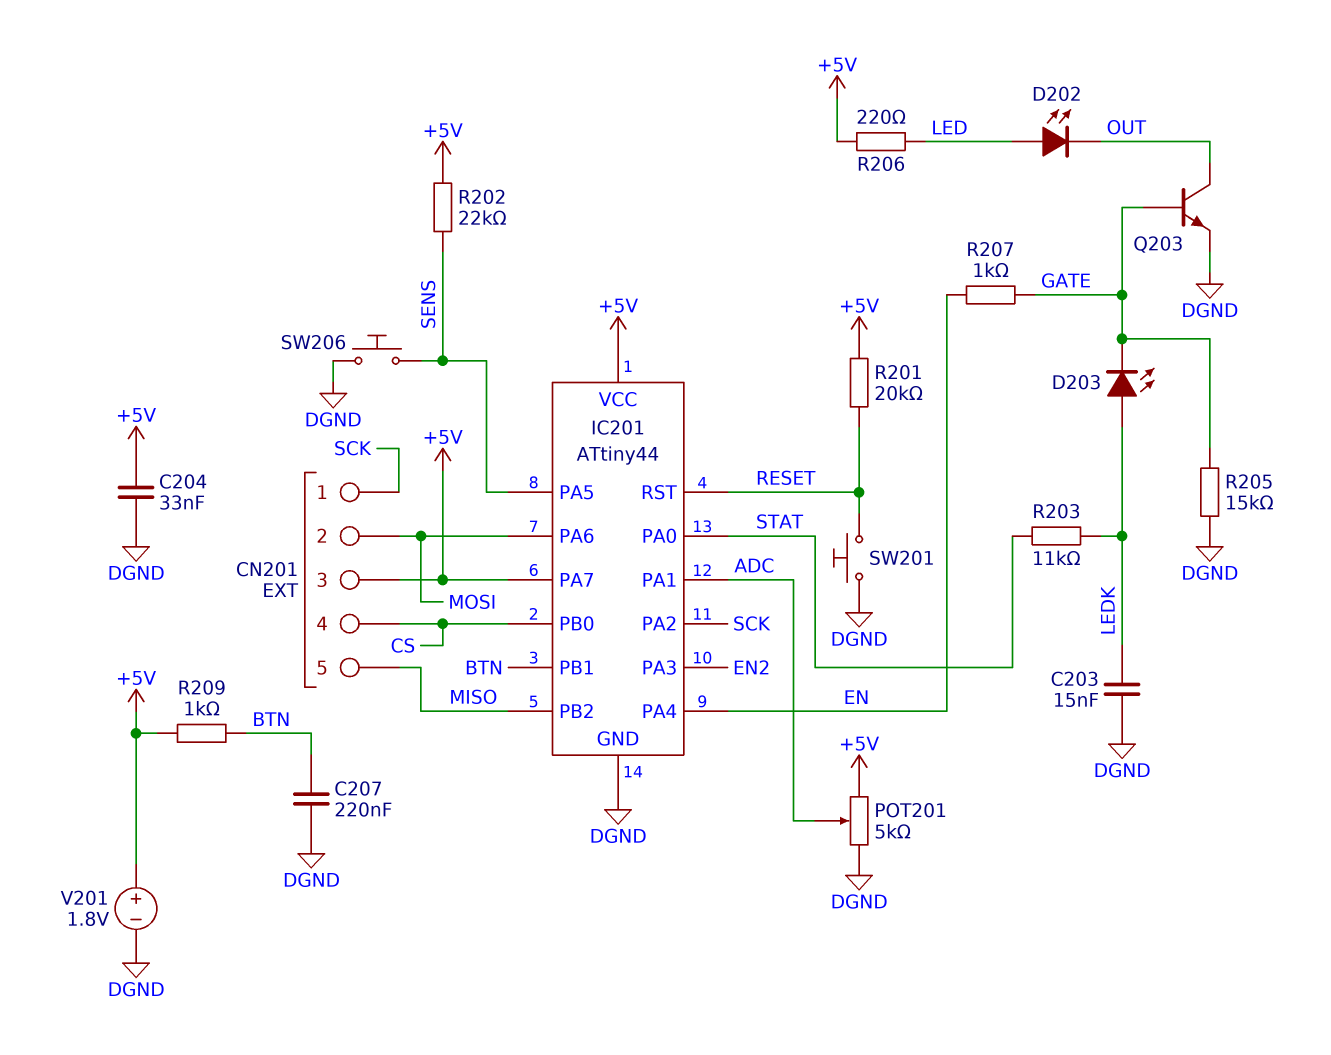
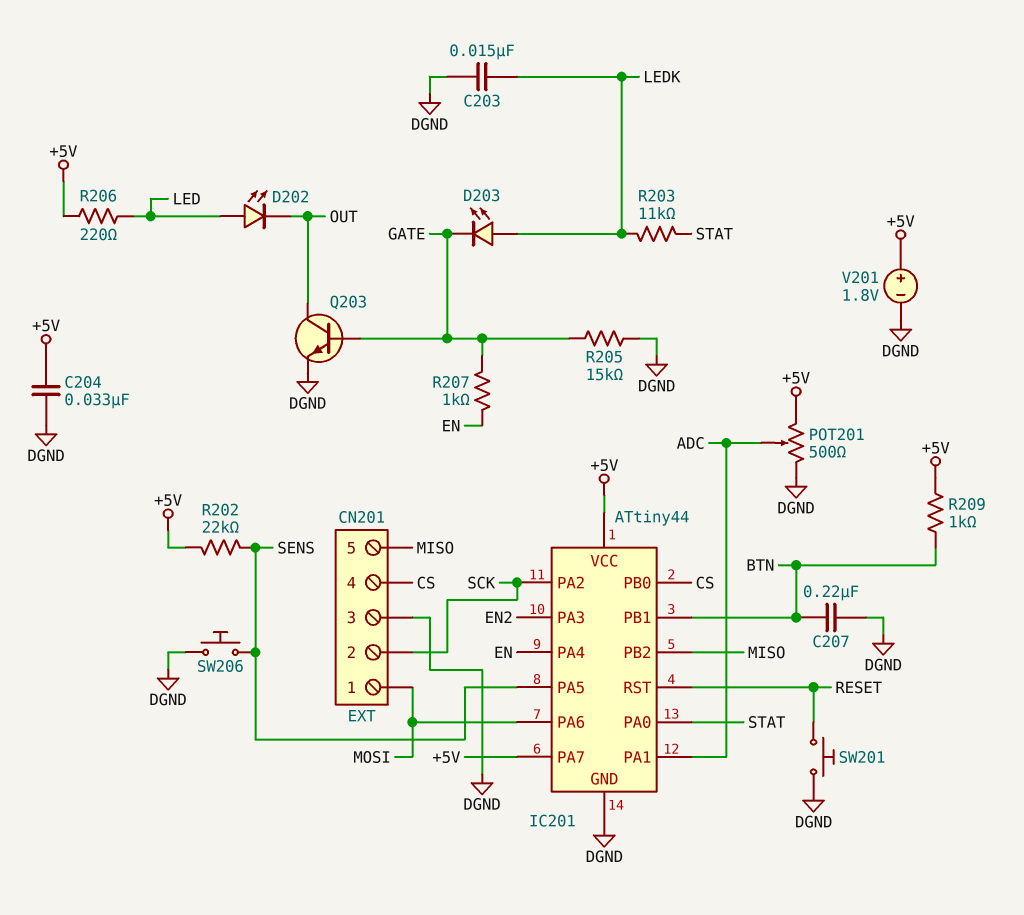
CN201 pin 1: SCK -> MOSI
CN201 pin 2: MOSI -> SCK
CN201 pin 3: +5V -> DGND
POT201: 5k (+5V, DGND, wiper ADC) -> 500 (+5V, DGND, wiper ADC)
R201: 20k (+5V, RESET) -> none

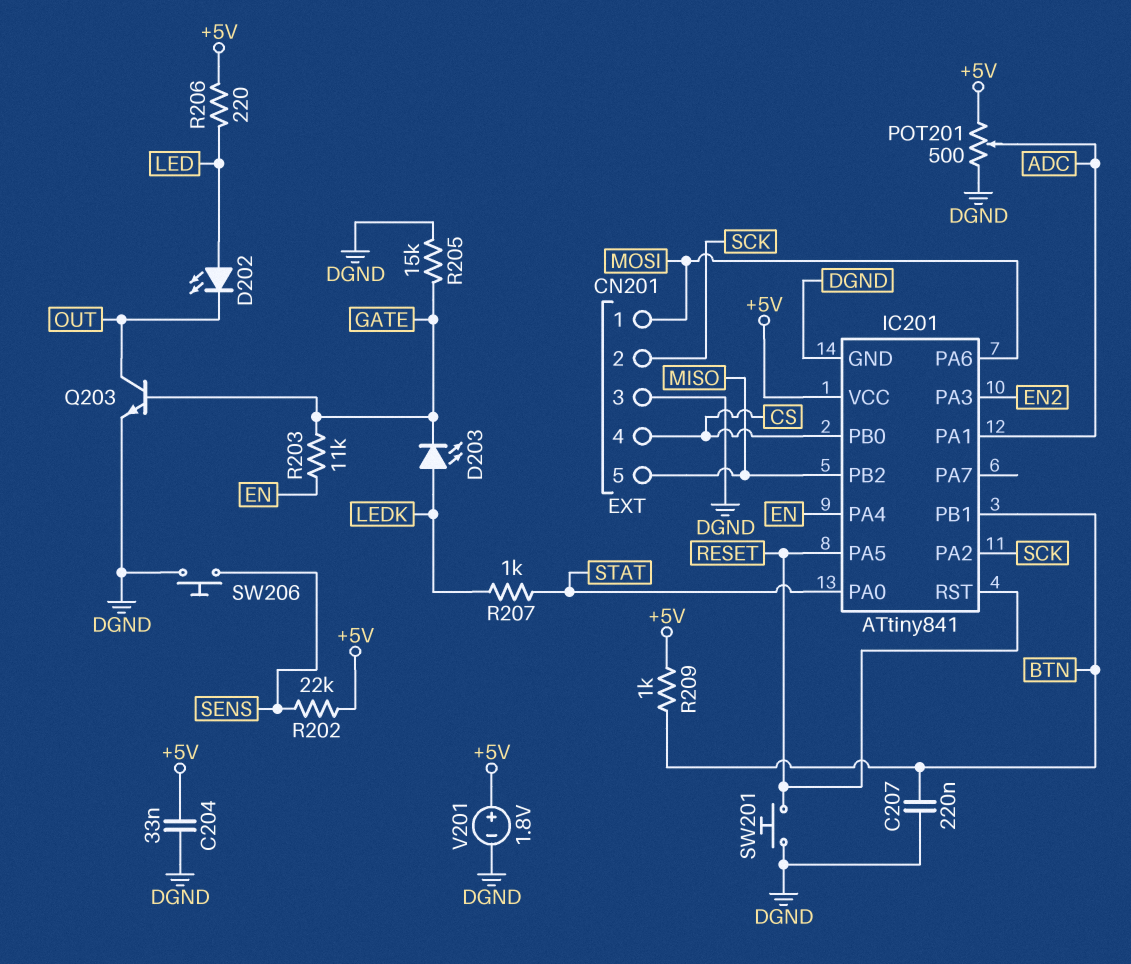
C203: 15nF (DGND, LEDK) -> none
IC201: ATtiny44 -> ATtiny841
IC201 pin PA5: SENS -> RESET
IC201 pin PA7: +5V -> none
R203: 11k (LEDK, STAT) -> 11k (EN, GATE)
R207: 1k (EN, GATE) -> 1k (LEDK, STAT)

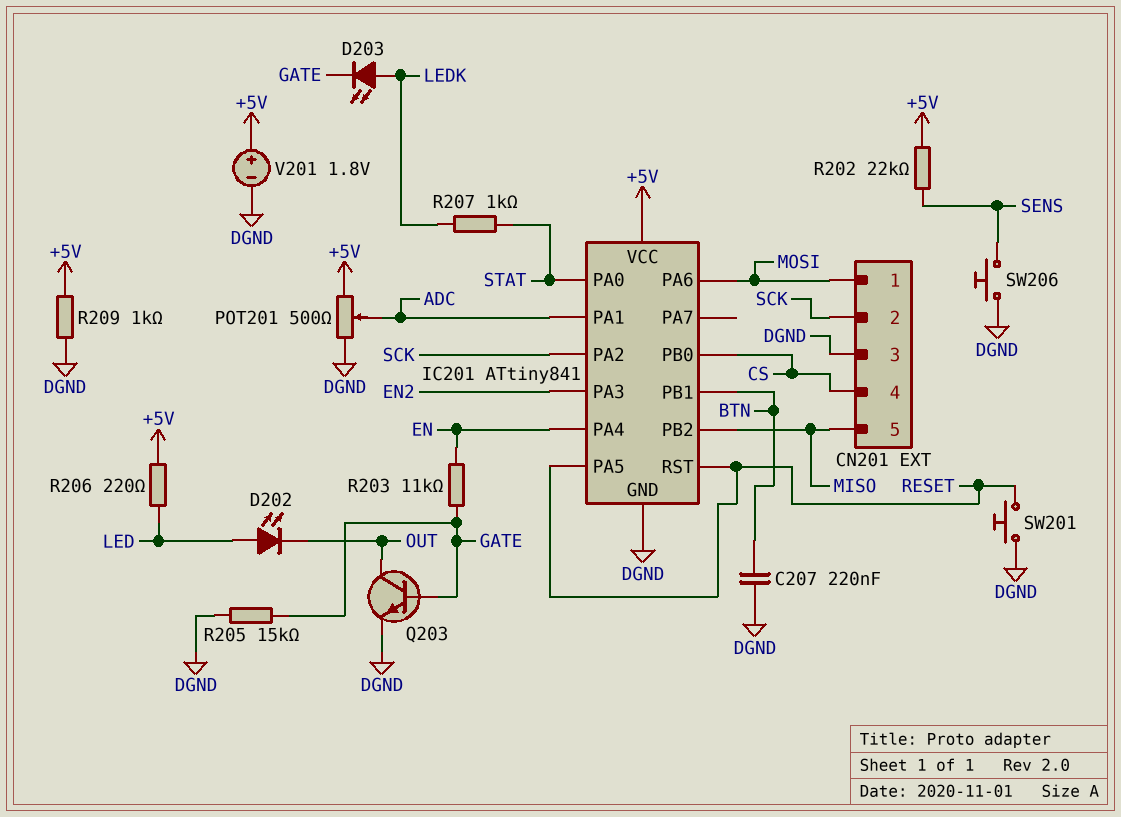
C204: 33nF (+5V, DGND) -> none
R209: 1k (+5V, BTN) -> 1k (+5V, DGND)

